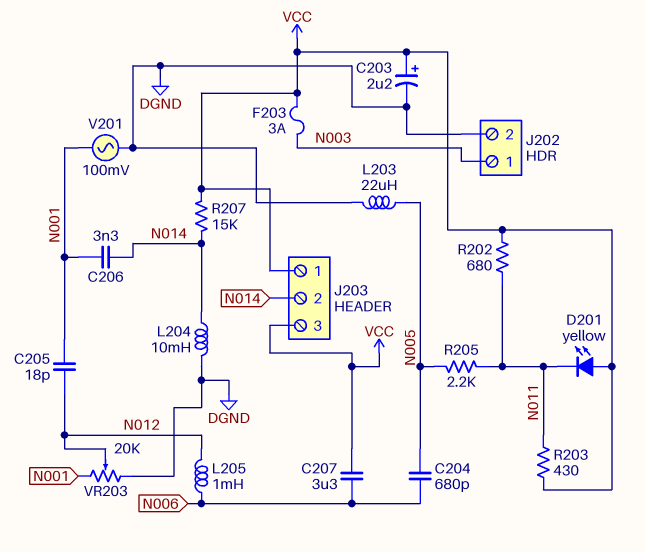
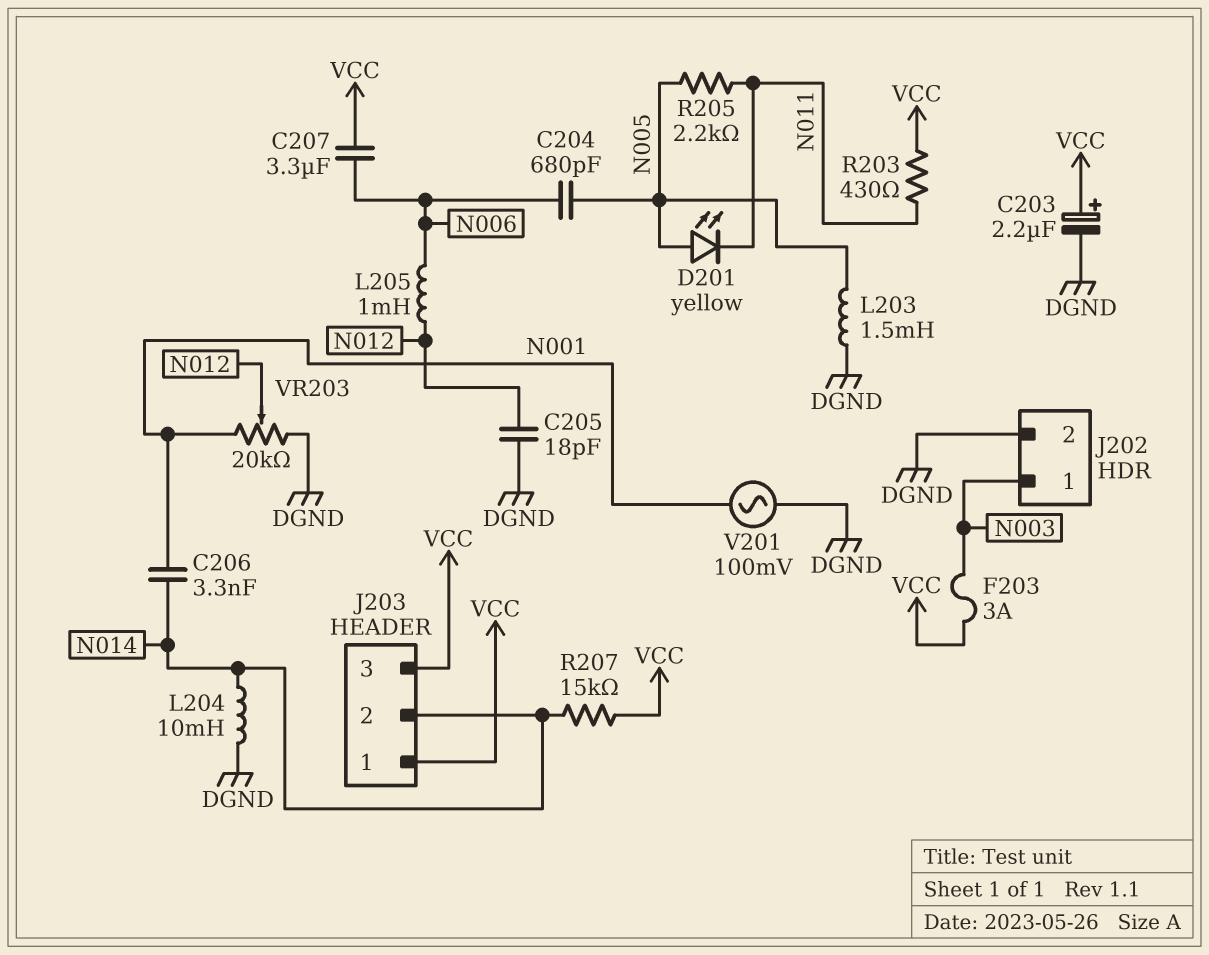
C205: 18pF (N001, N012) -> 18pF (DGND, N012)
D201: LED yellow (A VCC, K N011) -> LED yellow (A N005, K N011)
L203: 22uH (DGND, N005) -> 1.5mH (DGND, N005)
R202: 680 (N011, VCC) -> none

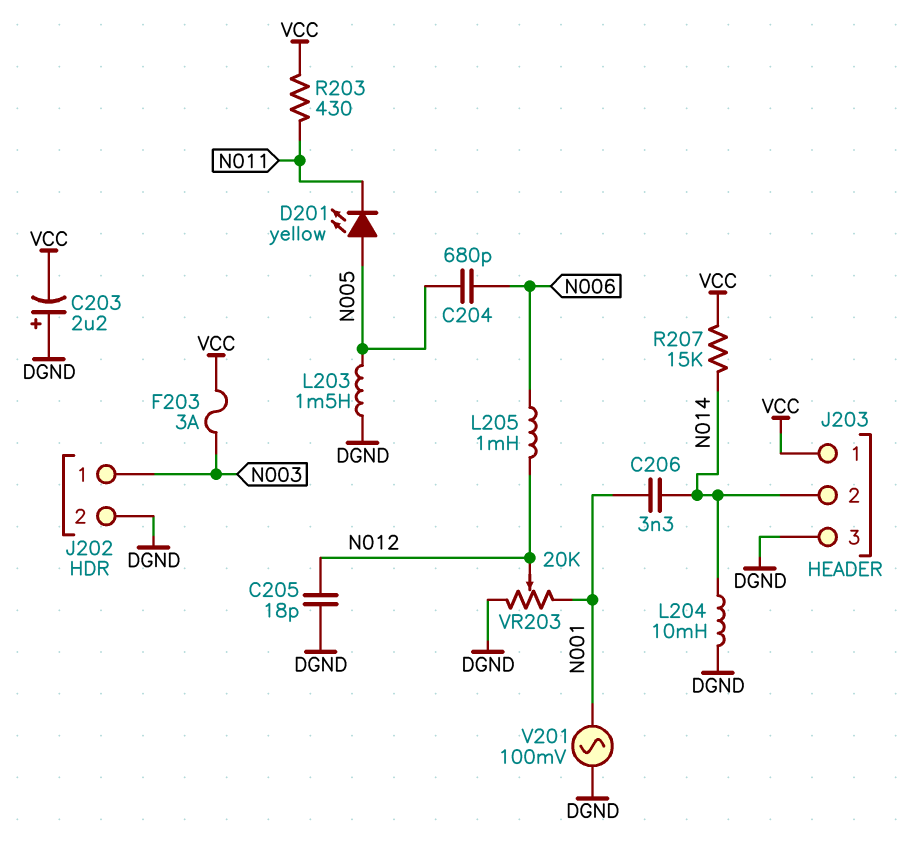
C203: 2.2uF (plus VCC, minus DGND) -> 2.2uF (plus DGND, minus VCC)
C207: 3.3uF (N006, VCC) -> none
J203 pin 3: VCC -> DGND
R205: 2.2k (N005, N011) -> none

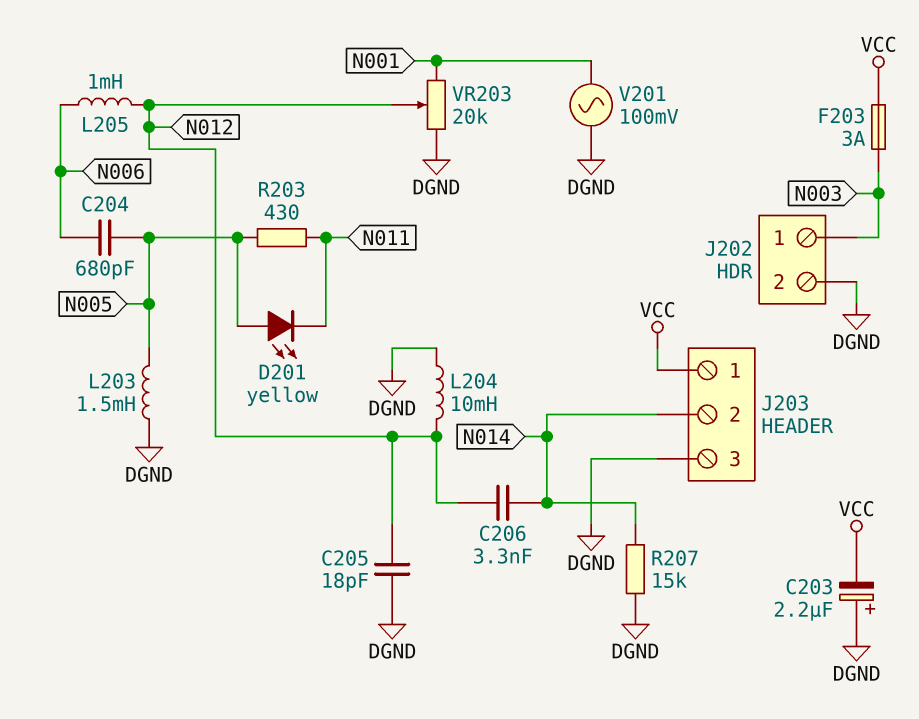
C206: 3.3nF (N001, N014) -> 3.3nF (N012, N014)
L204: 10mH (DGND, N014) -> 10mH (DGND, N012)
R203: 430 (N011, VCC) -> 430 (N005, N011)
R207: 15k (N014, VCC) -> 15k (DGND, N014)

